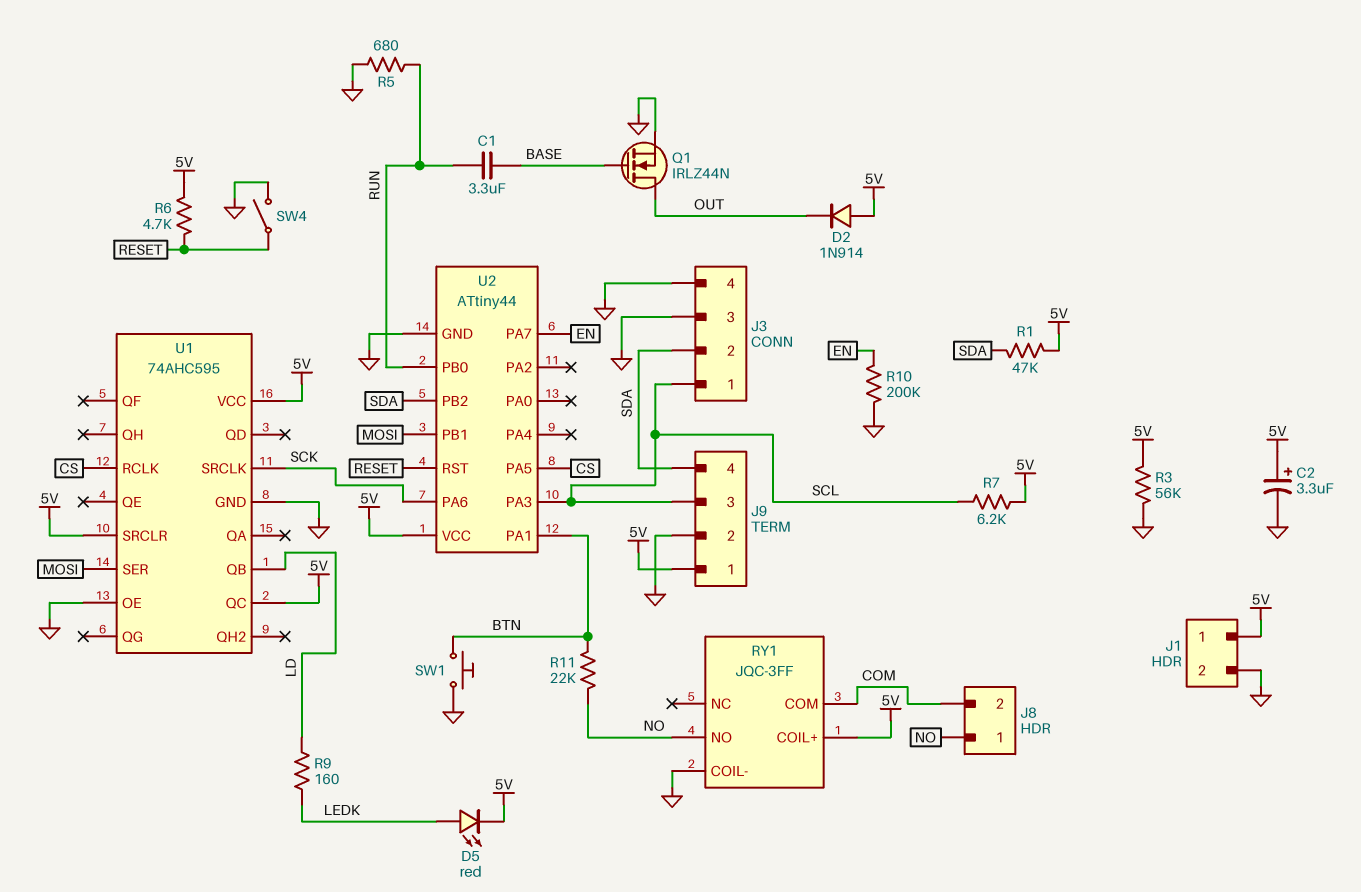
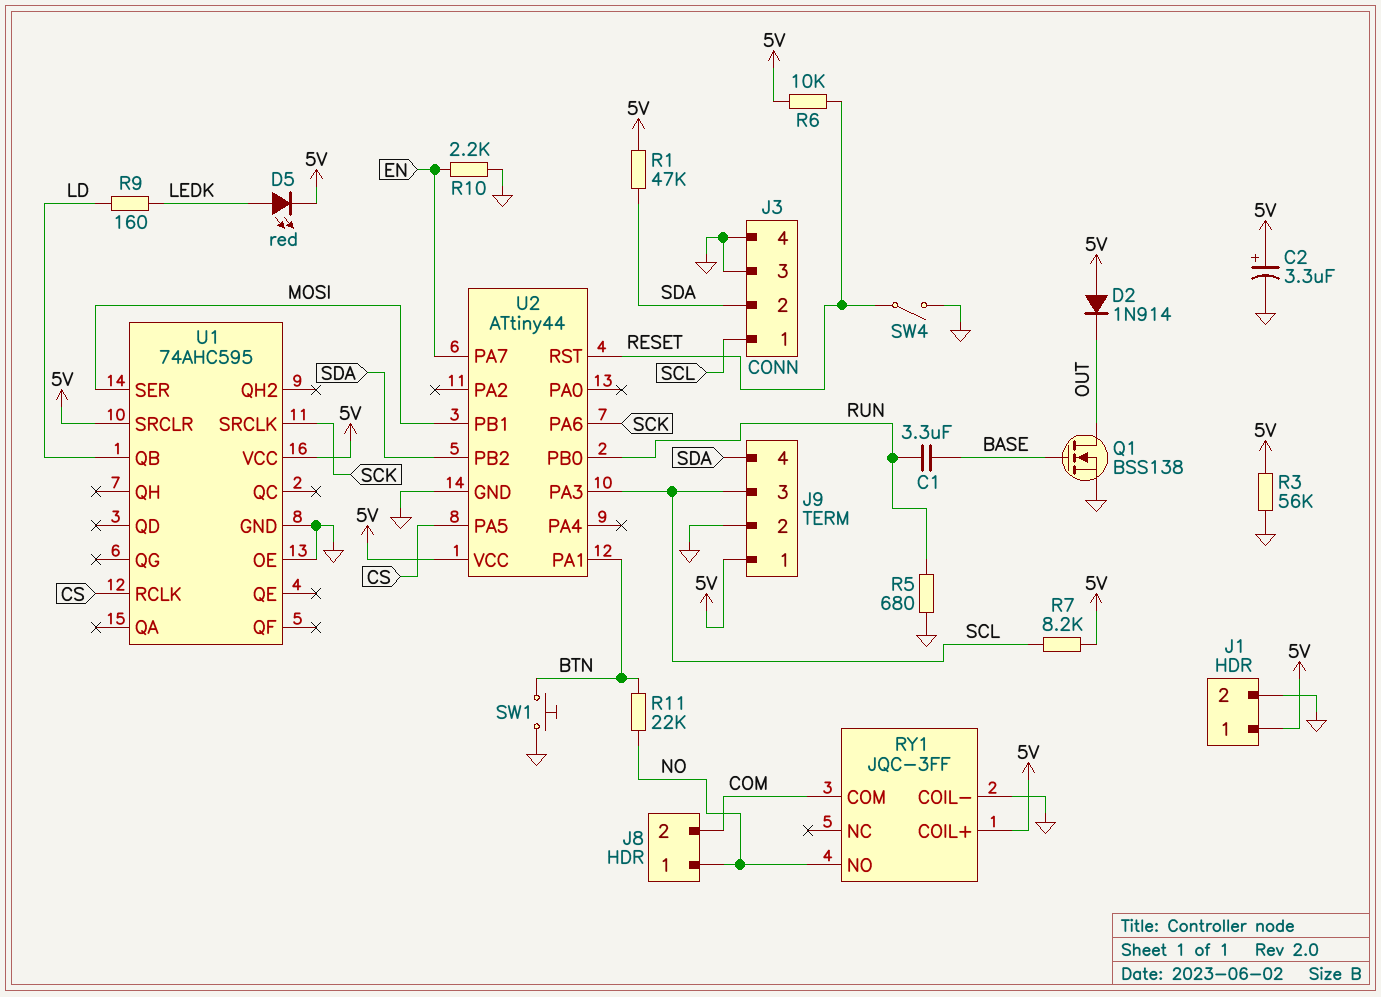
Q1: NMOS IRLZ44N (G BASE, D OUT, S GND) -> NMOS BSS138 (G BASE, D OUT, S GND)
R6: 4.7k (5V, RESET) -> 10k (5V, RESET)
R7: 6.2k (5V, SCL) -> 8.2k (5V, SCL)
R10: 200k (EN, GND) -> 2.2k (EN, GND)
U1 pin QC: 5V -> none

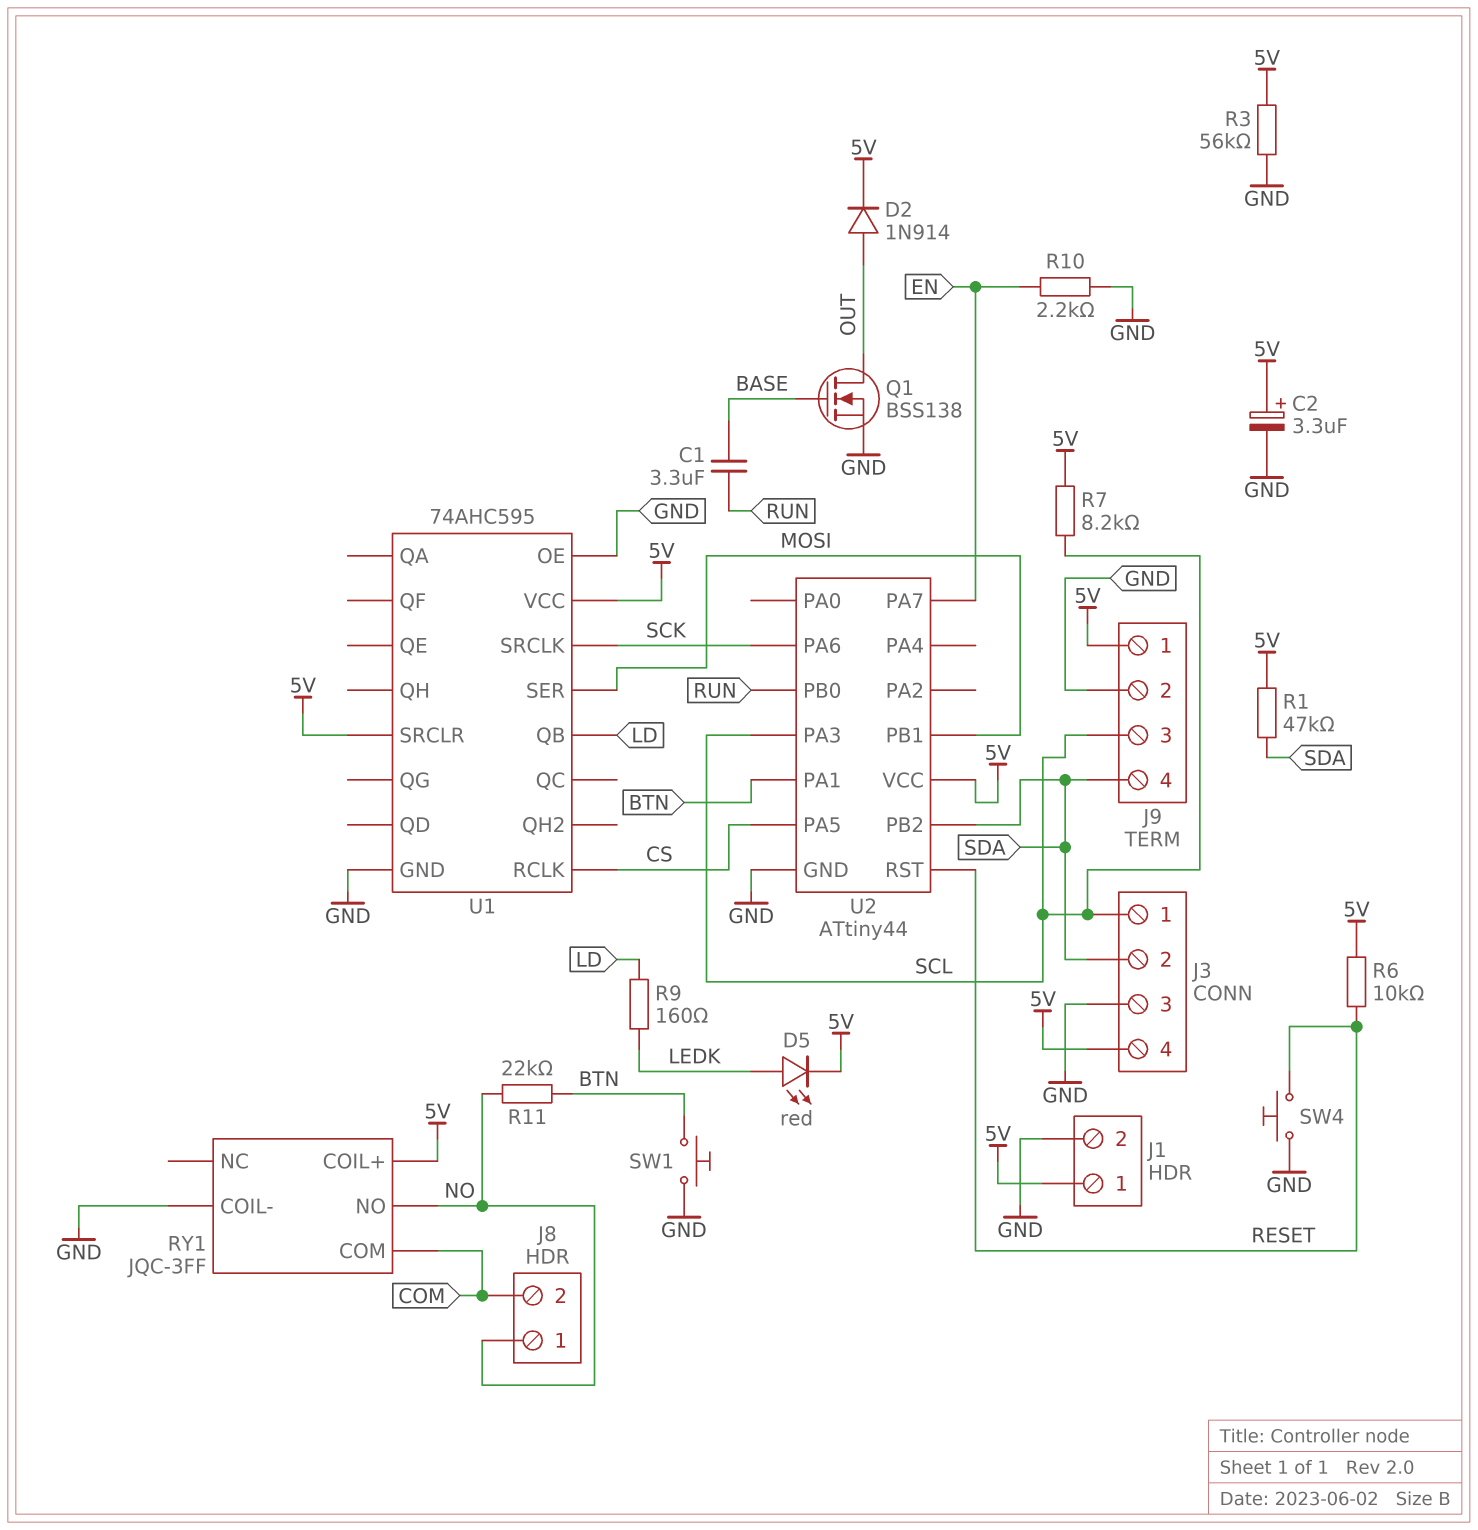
D2: diode 1N914 (A 5V, K OUT) -> diode 1N914 (A OUT, K 5V)
J3 pin 4: GND -> 5V
R5: 680 (GND, RUN) -> none
SW4: switch (GND, RESET) -> button (GND, RESET)

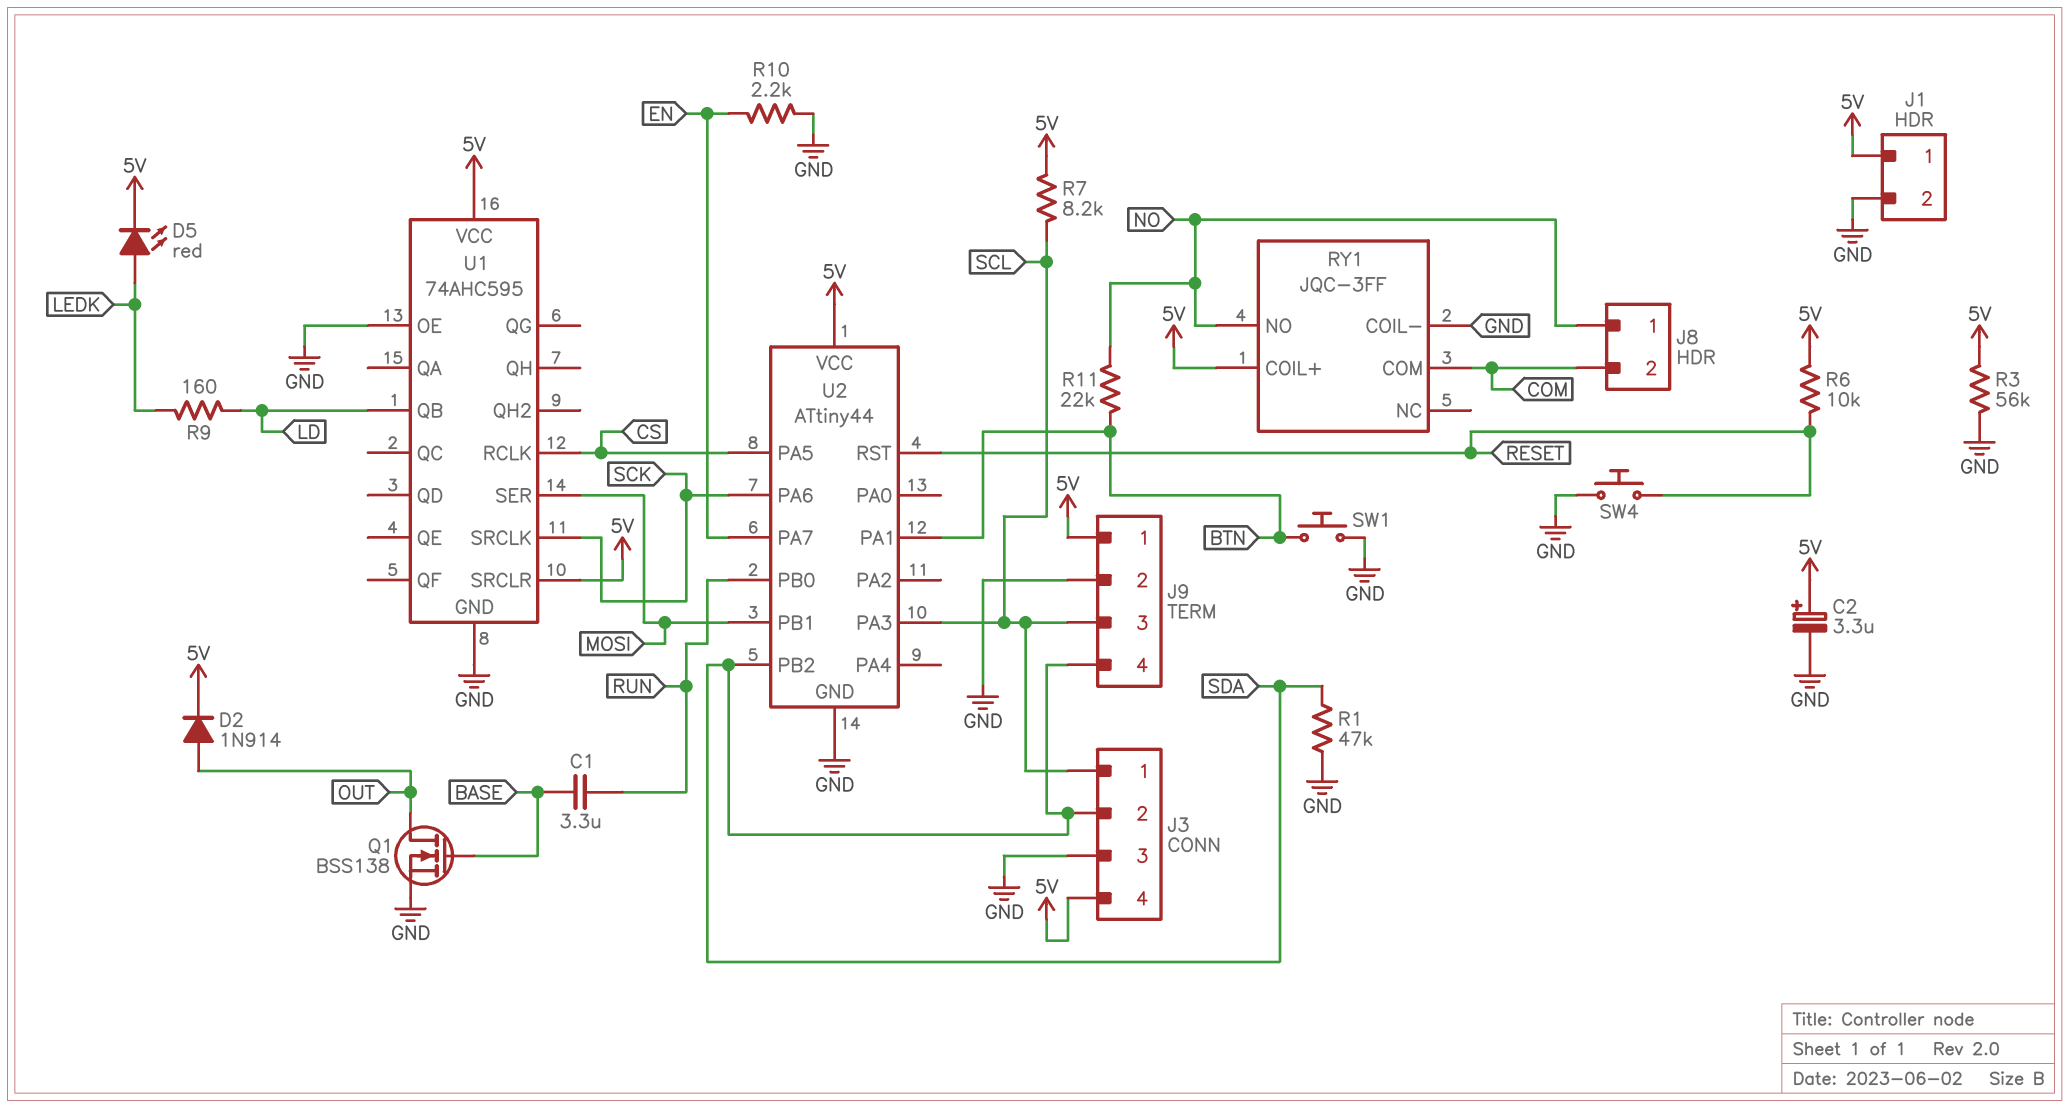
R1: 47k (5V, SDA) -> 47k (GND, SDA)

